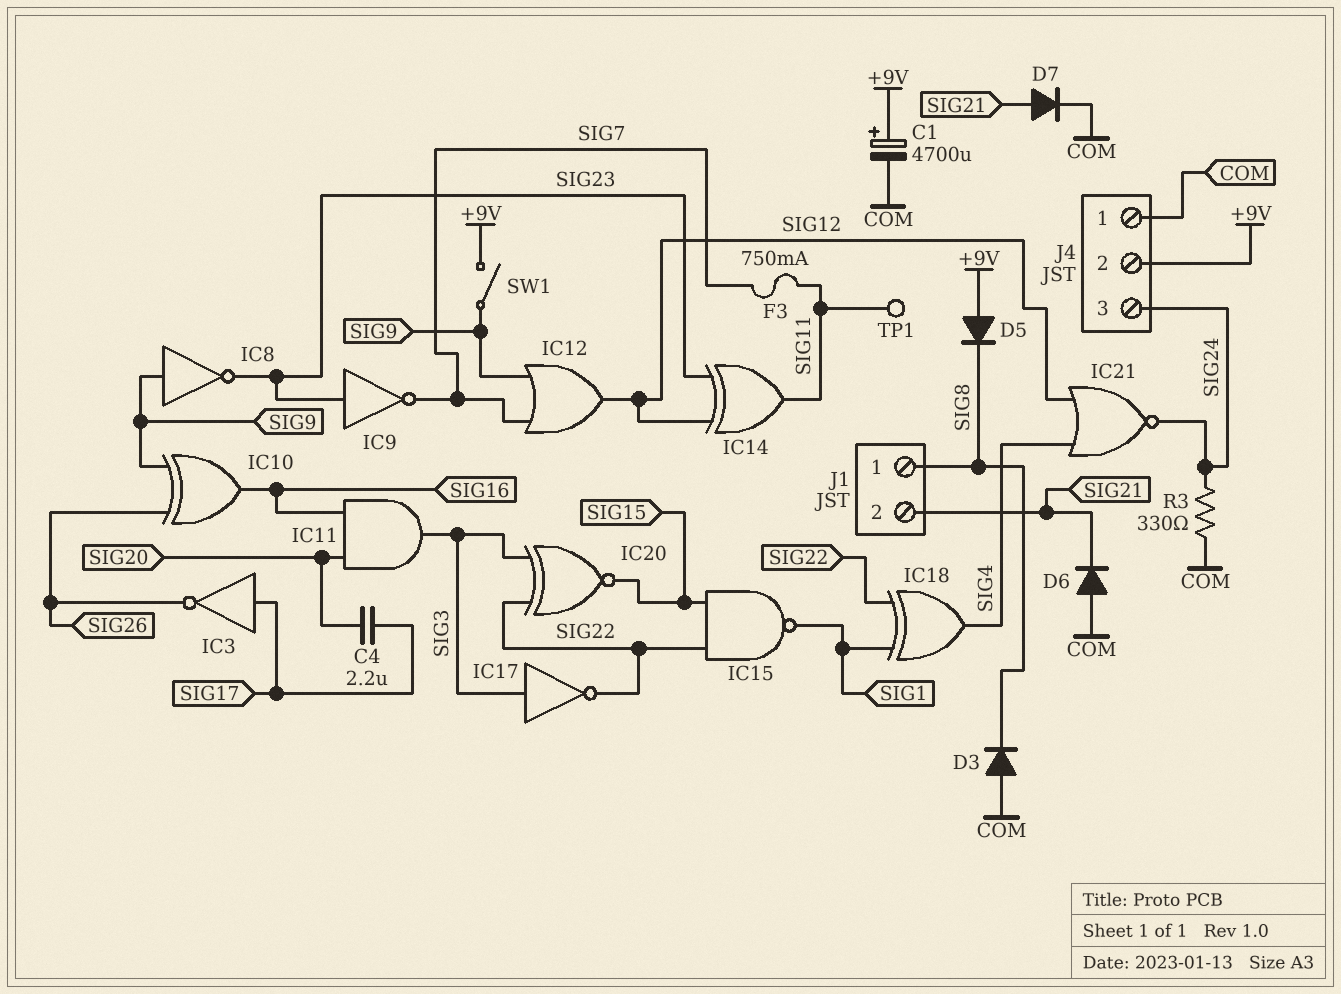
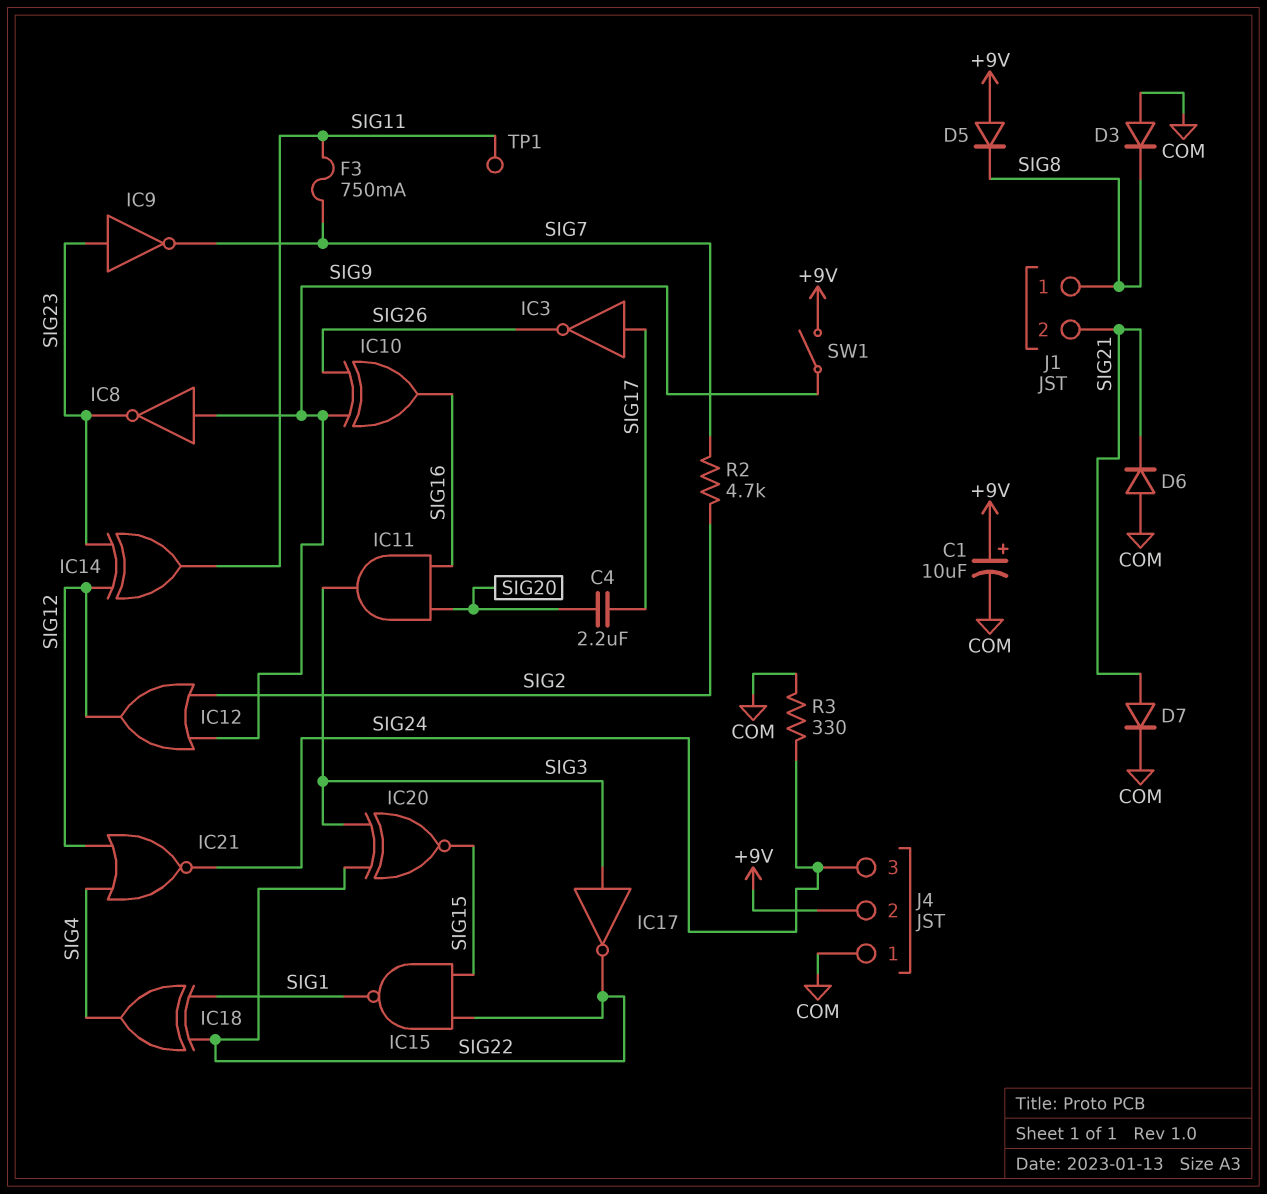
C1: 4700uF (plus +9V, minus COM) -> 10uF (plus +9V, minus COM)
IC12: OR (in SIG7, in SIG9, out SIG12) -> OR (in SIG2, in SIG9, out SIG12)
R2: none -> 4.7k (SIG2, SIG7)

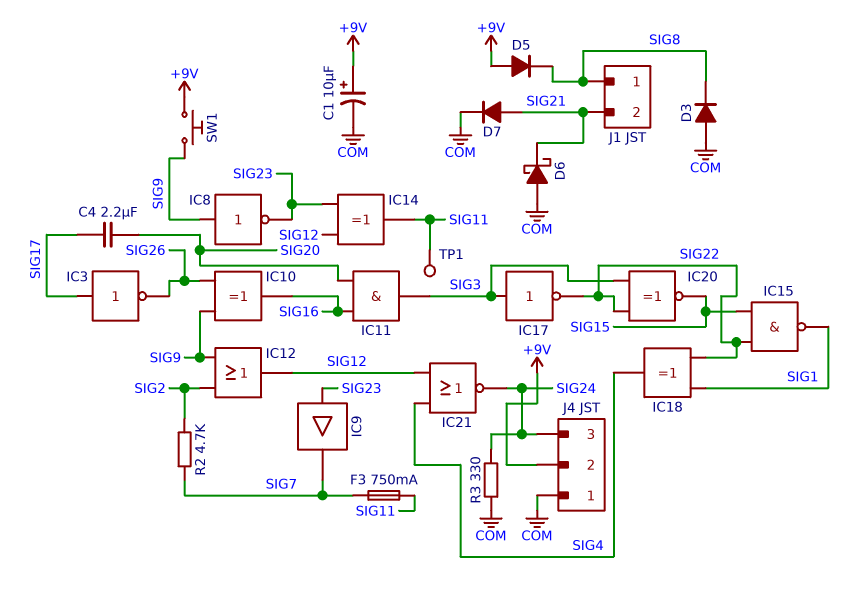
D6: diode (A COM, K SIG21) -> schottky (A COM, K SIG21)
IC9: NOT (in SIG23, out SIG7) -> buffer (in SIG23, out SIG7)
SW1: switch (+9V, SIG9) -> button (+9V, SIG9)

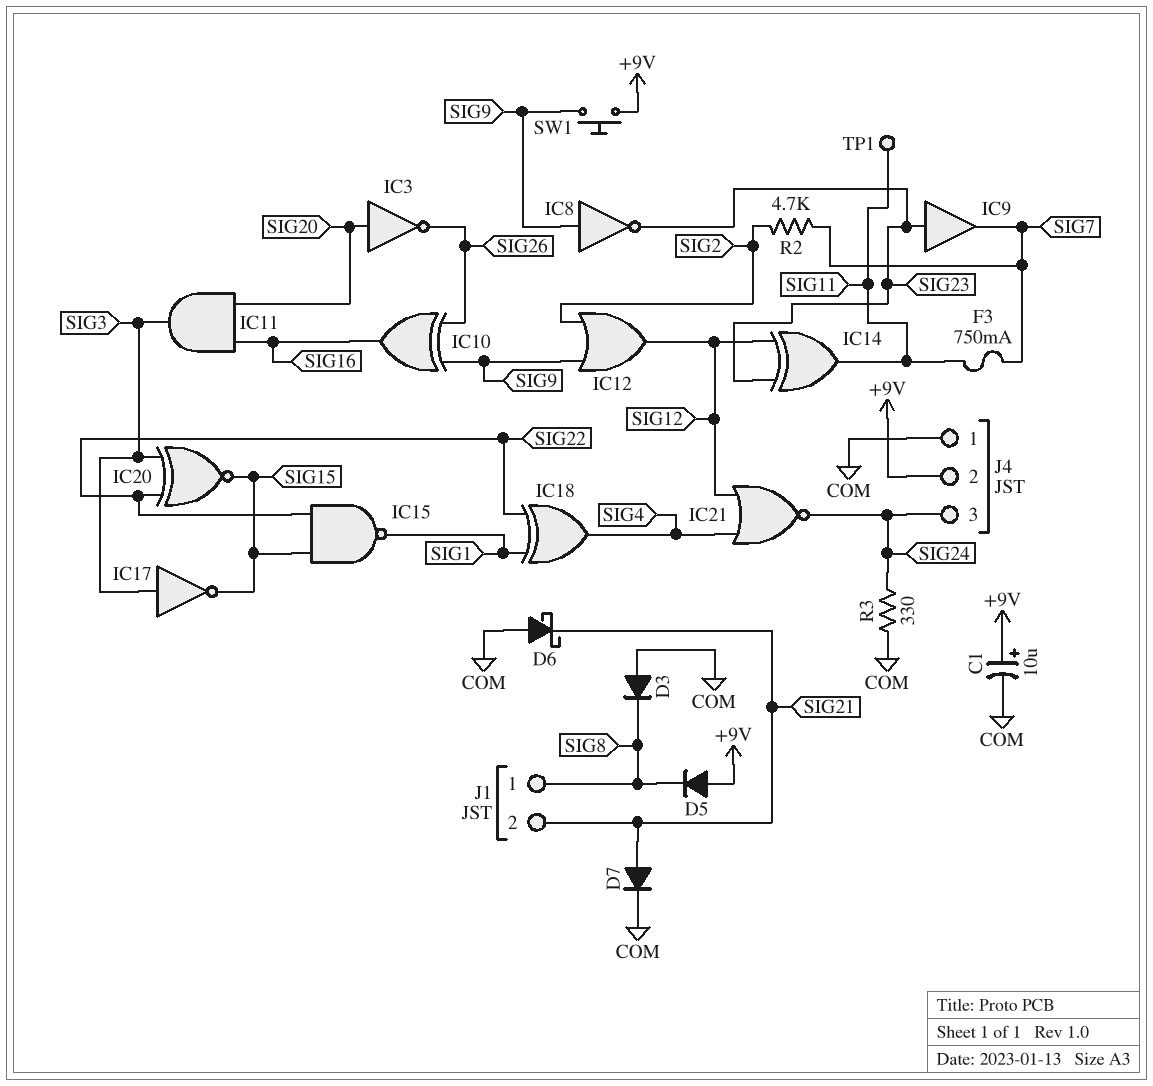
C4: 2.2uF (SIG17, SIG20) -> none
IC3: NOT (in SIG17, out SIG26) -> NOT (in SIG20, out SIG26)
IC17: NOT (in SIG3, out SIG22) -> NOT (in SIG3, out SIG15)

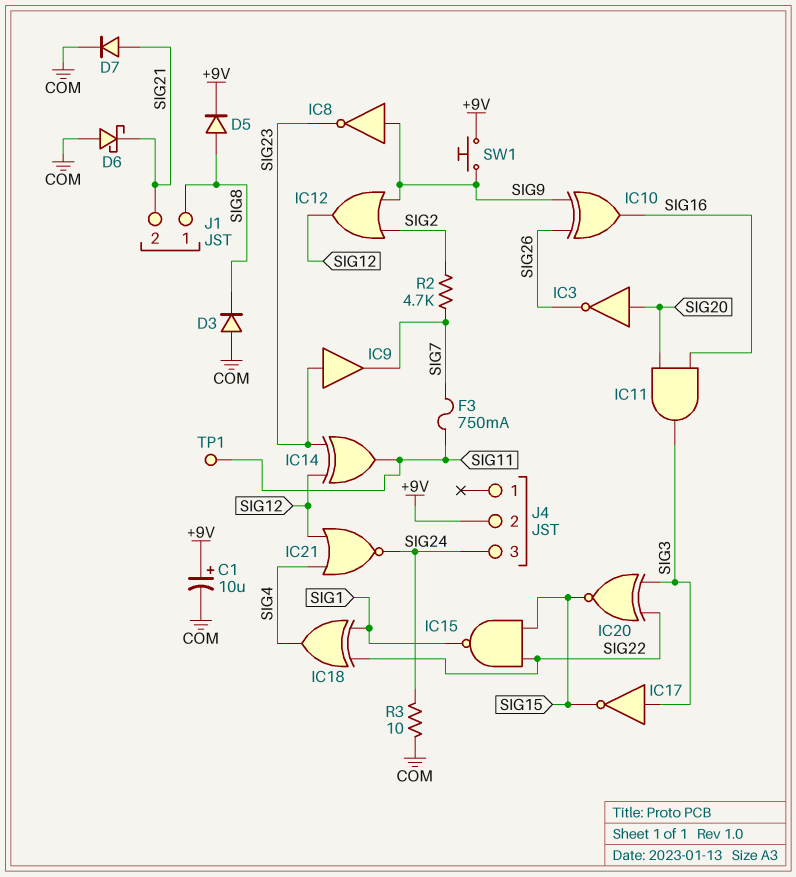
D5: diode (A +9V, K SIG8) -> diode (A SIG8, K +9V)
J4 pin 1: COM -> none
R3: 330 (COM, SIG24) -> 10 (COM, SIG24)

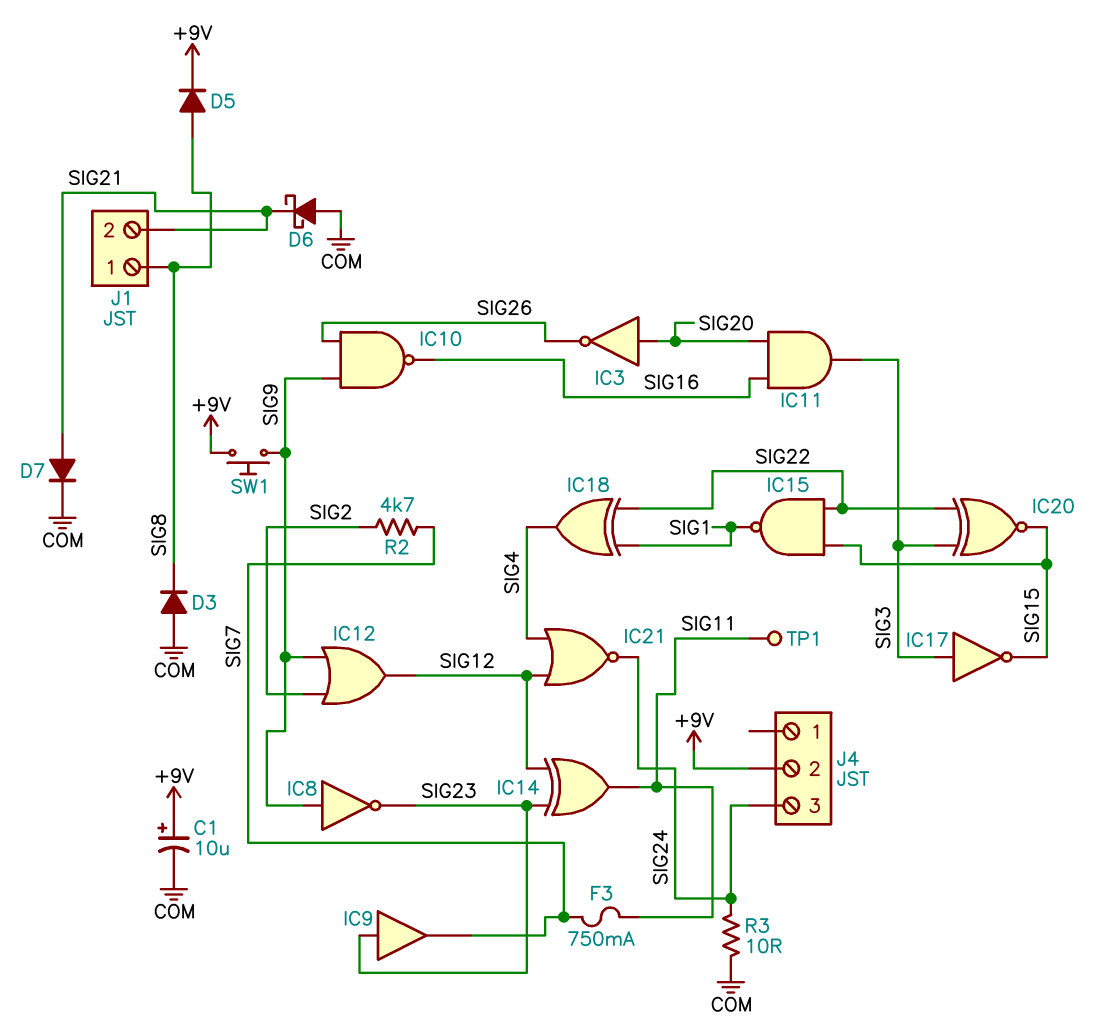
IC10: XOR (in SIG9, in SIG26, out SIG16) -> NAND (in SIG9, in SIG26, out SIG16)

